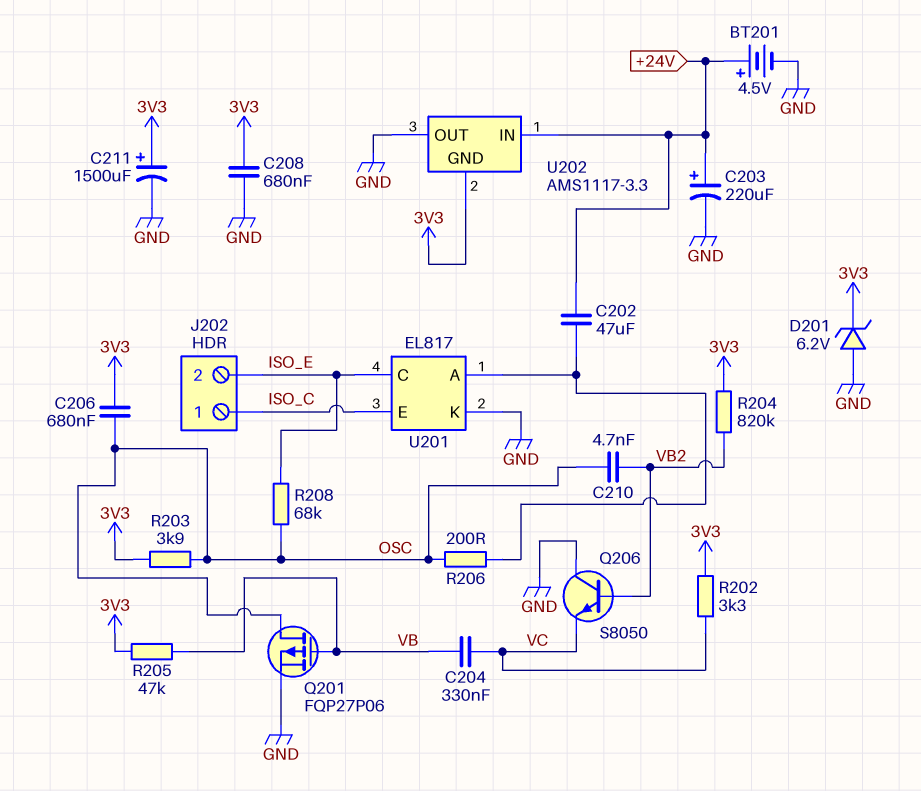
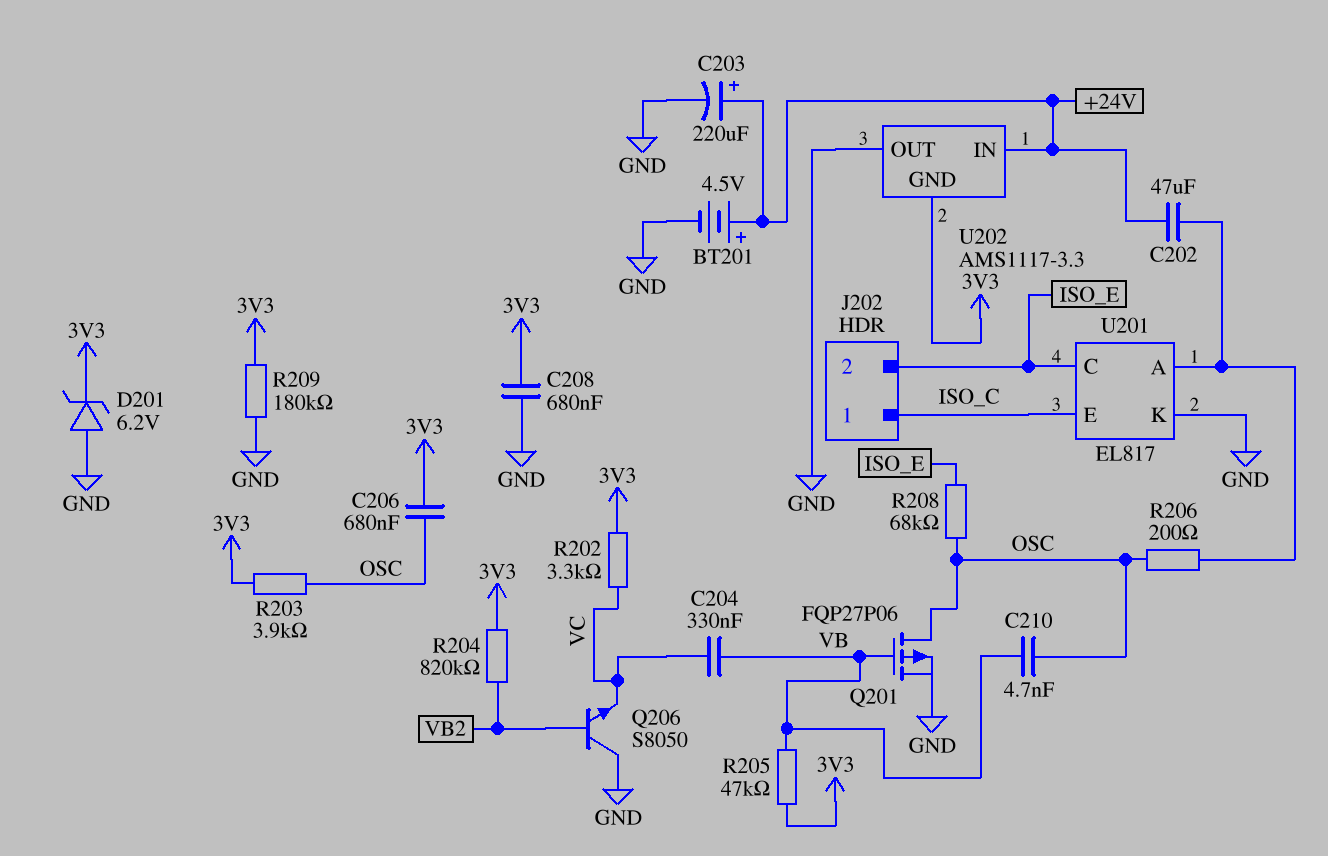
C210: 4.7nF (OSC, VB2) -> 4.7nF (OSC, VB)
C211: 1500uF (plus 3V3, minus GND) -> none
R209: none -> 180k (3V3, GND)

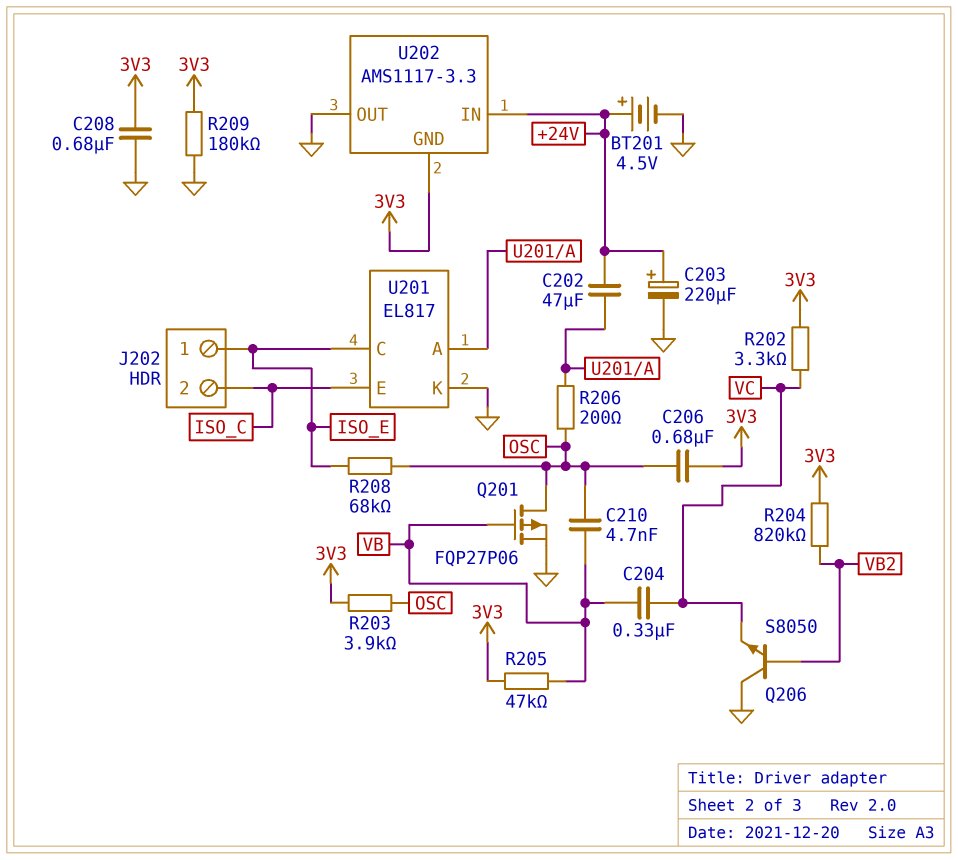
D201: zener 6.2V (A GND, K 3V3) -> none
J202 pin 1: ISO_C -> ISO_E
J202 pin 2: ISO_E -> ISO_C

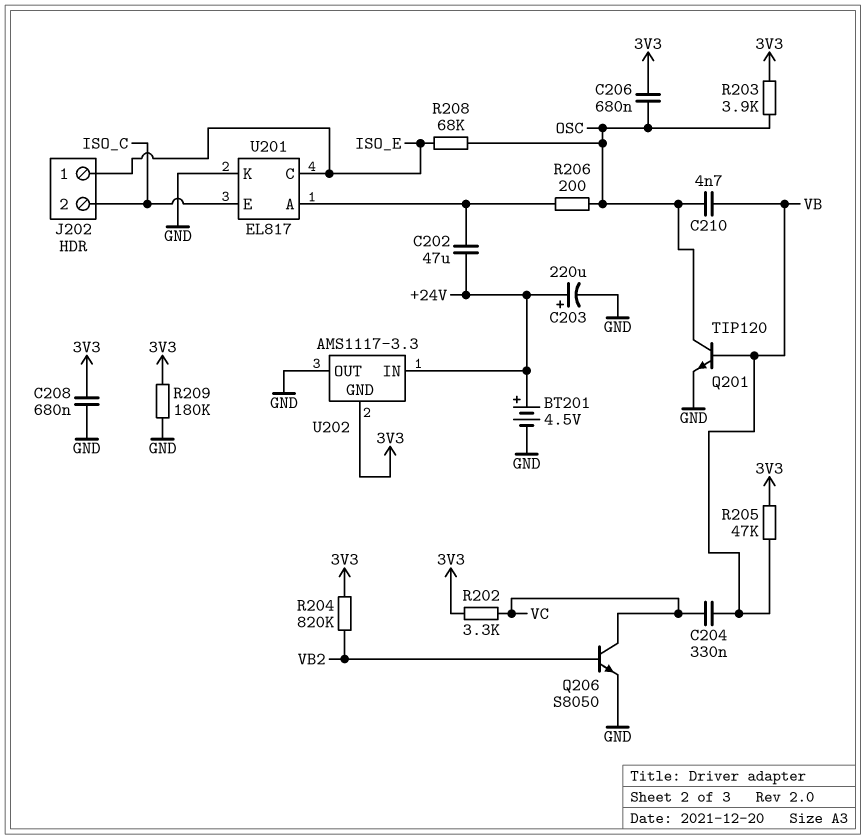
Q201: PMOS FQP27P06 (G VB, D OSC, S GND) -> NPN TIP120 (B VB, C OSC, E GND)
Q206: NPN S8050 (B VB2, C GND, E VC) -> NPN S8050 (B VB2, C VC, E GND)

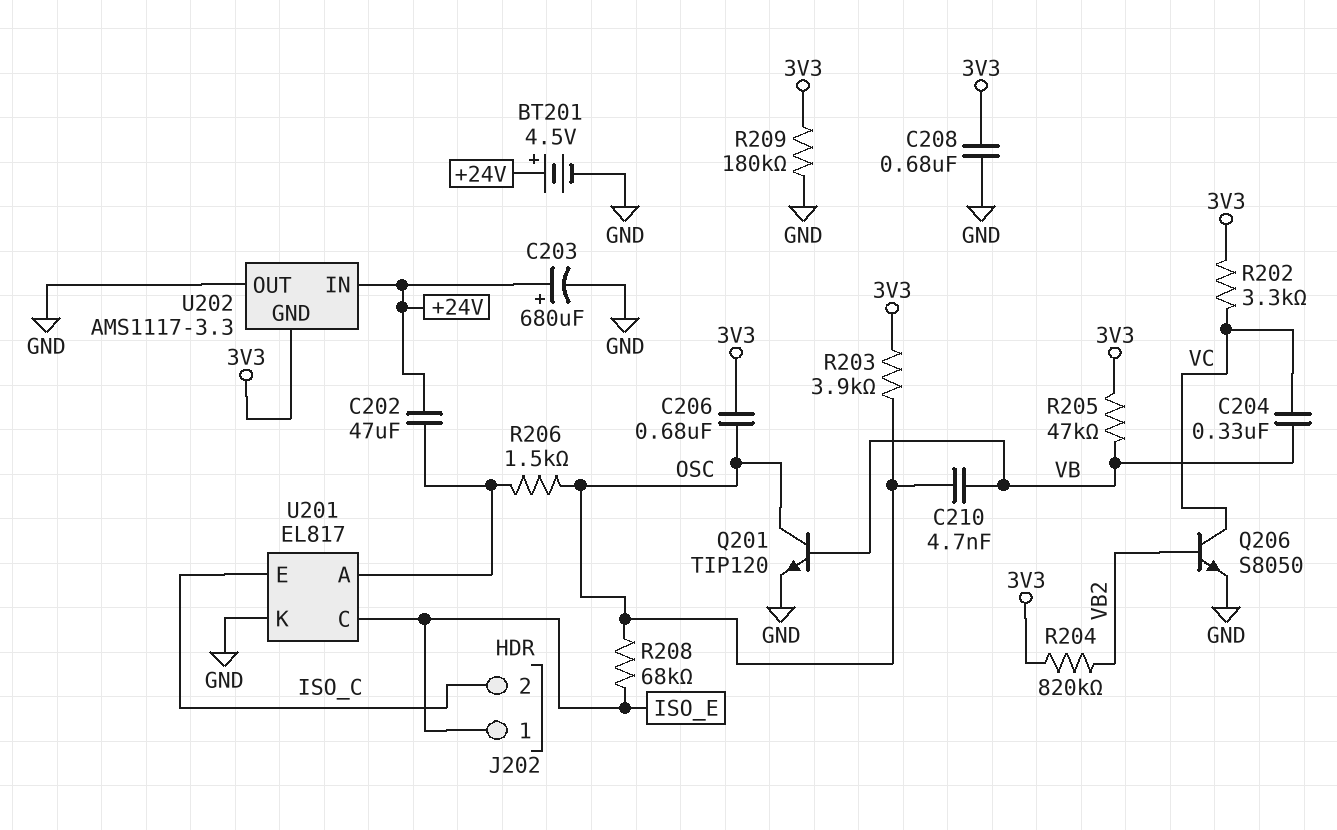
C203: 220uF (plus +24V, minus GND) -> 680uF (plus +24V, minus GND)
R206: 200 (OSC, U201/A) -> 1.5k (OSC, U201/A)

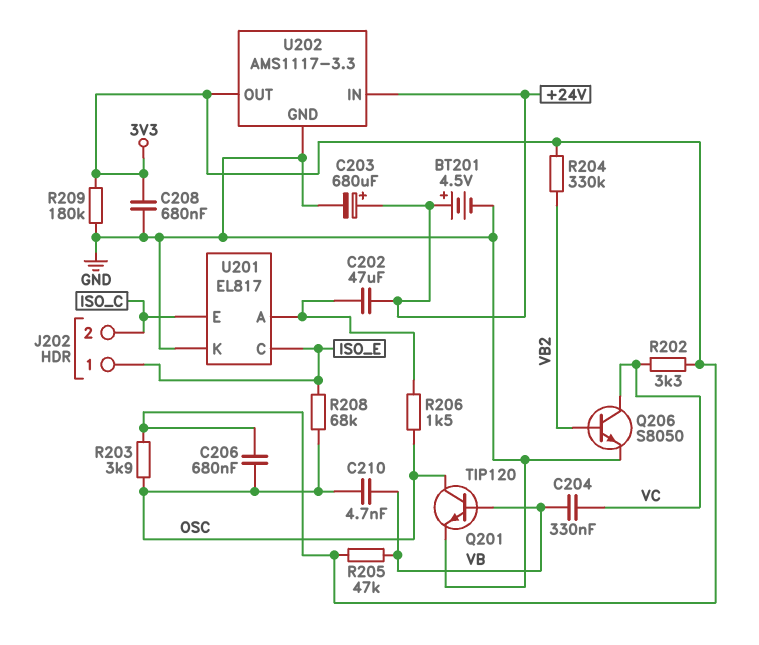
R204: 820k (3V3, VB2) -> 330k (3V3, VB2)
U202 pin GND: 3V3 -> GND
U202 pin OUT: GND -> 3V3

